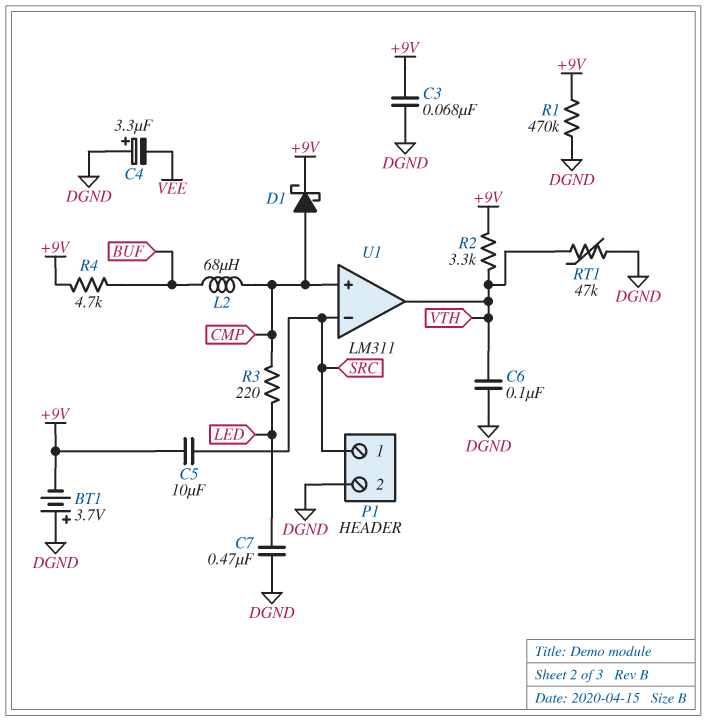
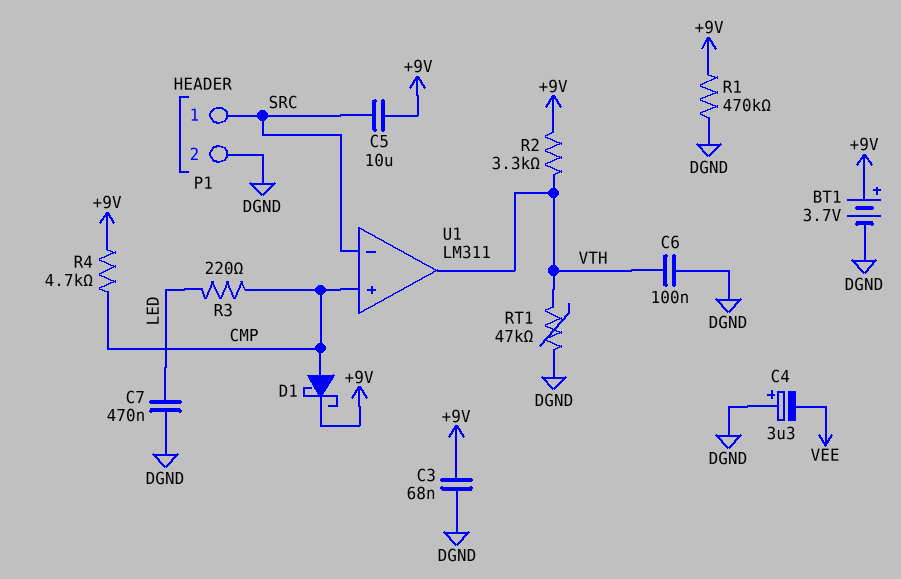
BT1: 3.7V (plus DGND, minus +9V) -> 3.7V (plus +9V, minus DGND)
L2: 68uH (BUF, CMP) -> none
R4: 4.7k (+9V, BUF) -> 4.7k (+9V, CMP)

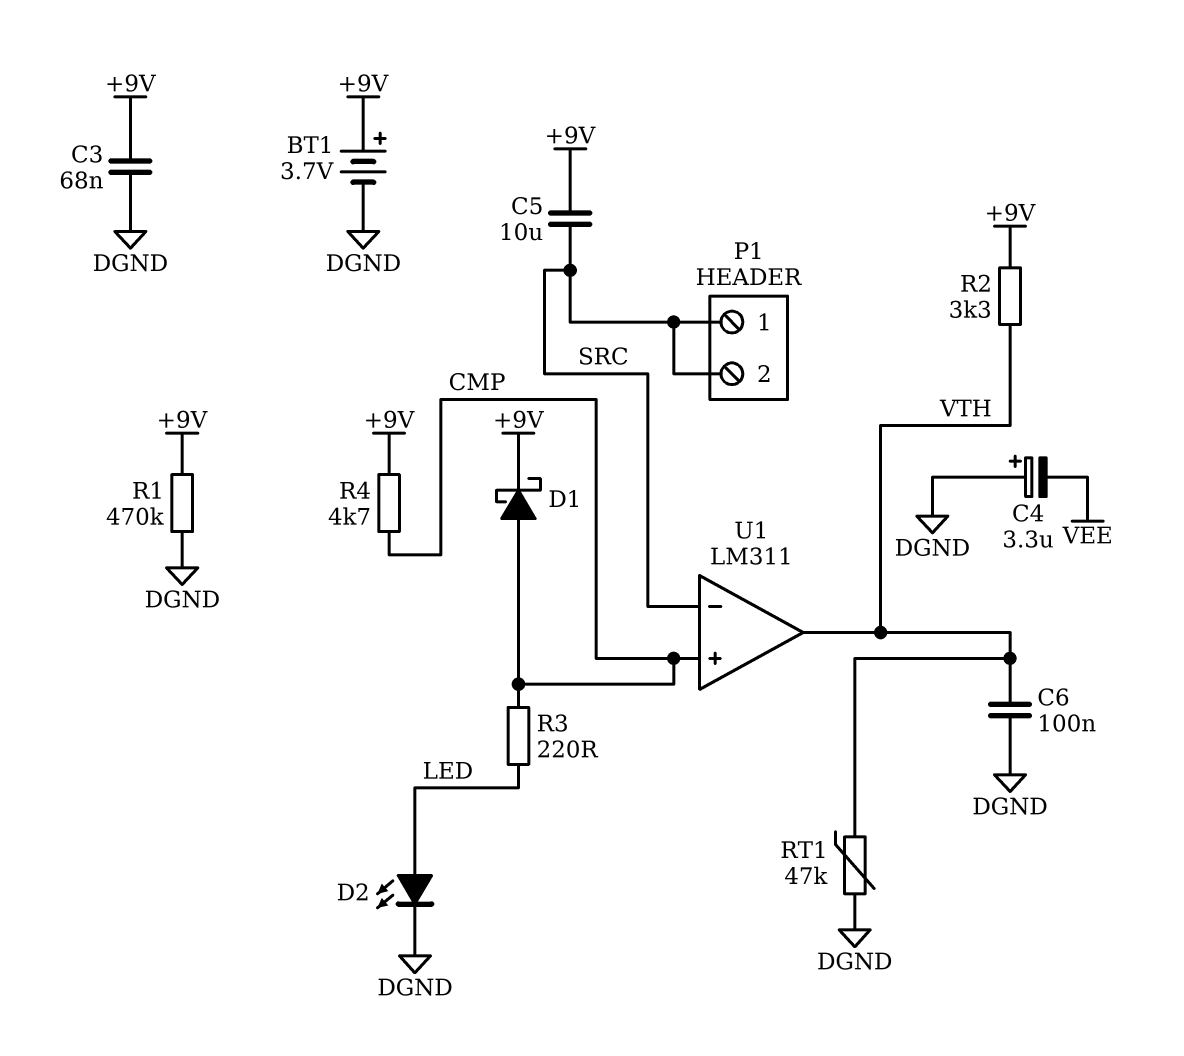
C7: 470nF (DGND, LED) -> none
D2: none -> LED (A LED, K DGND)
P1 pin 2: DGND -> SRC

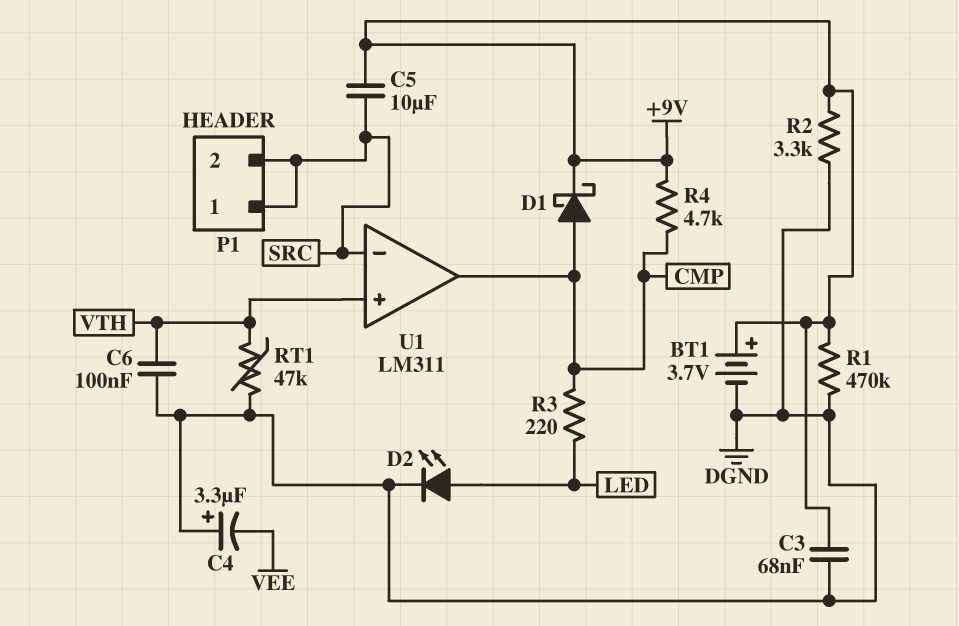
R2: 3.3k (+9V, VTH) -> 3.3k (+9V, DGND)
U1 pin in+: CMP -> VTH
U1 pin out: VTH -> CMP

